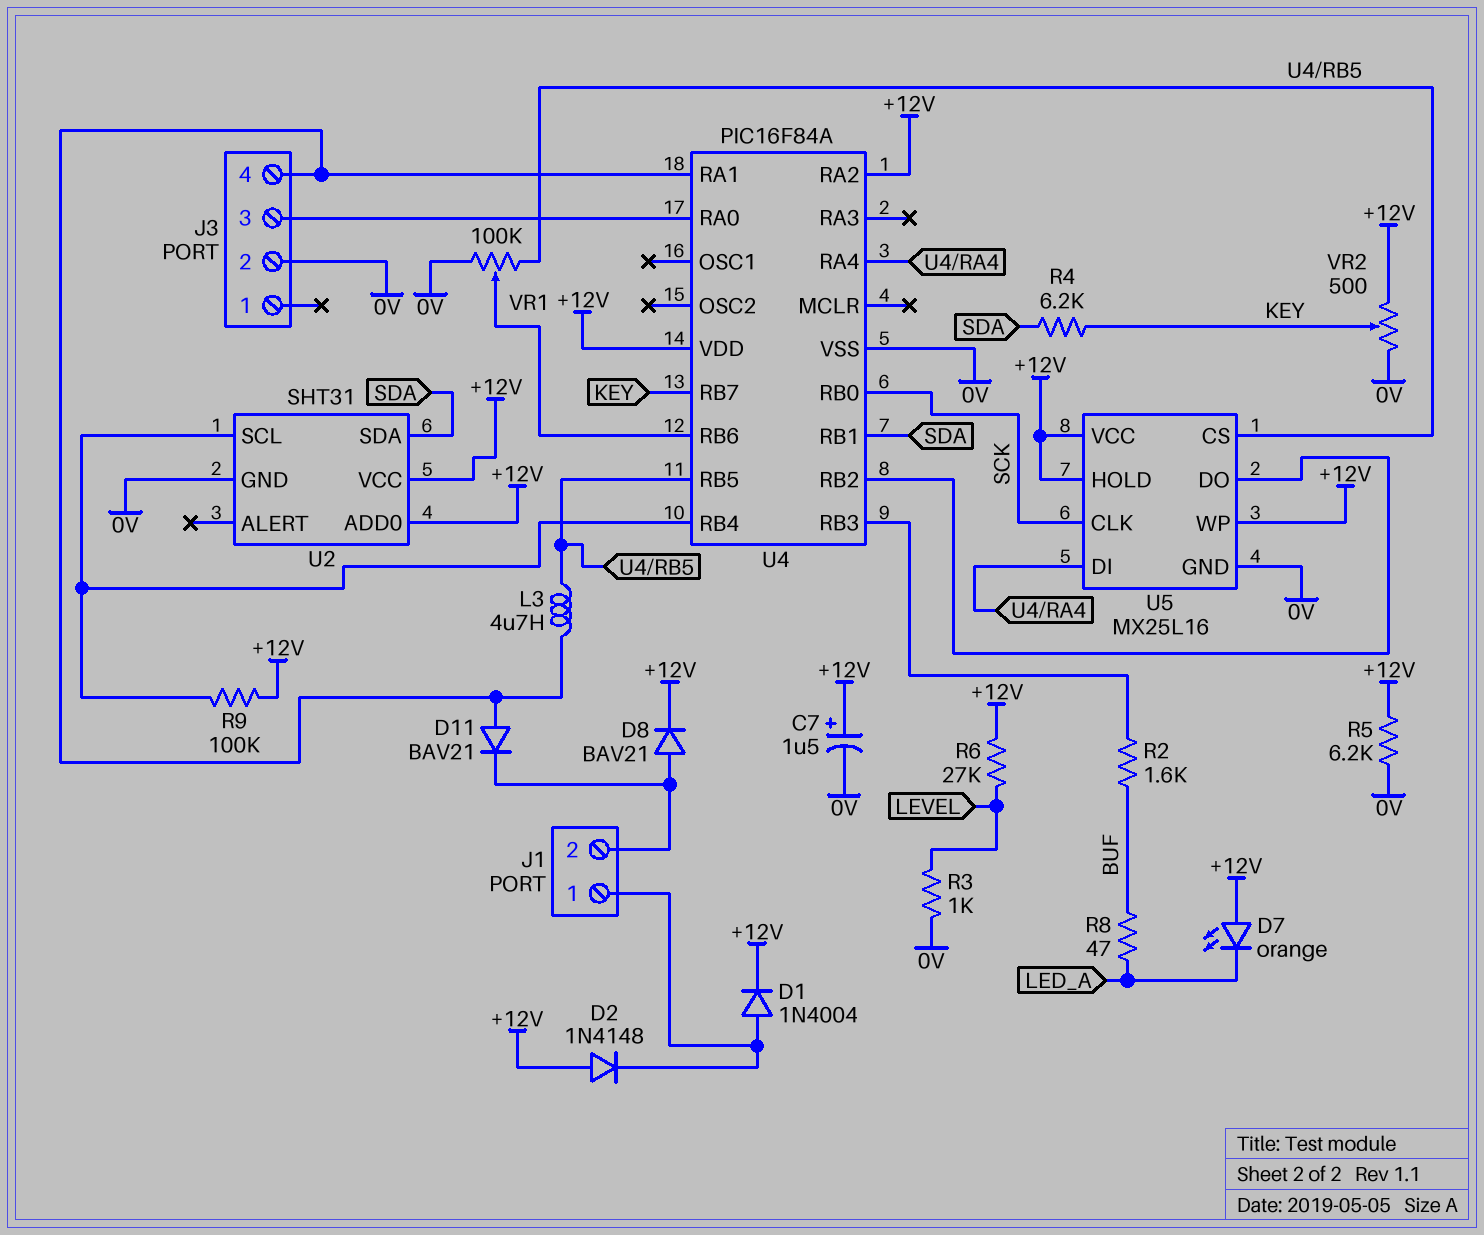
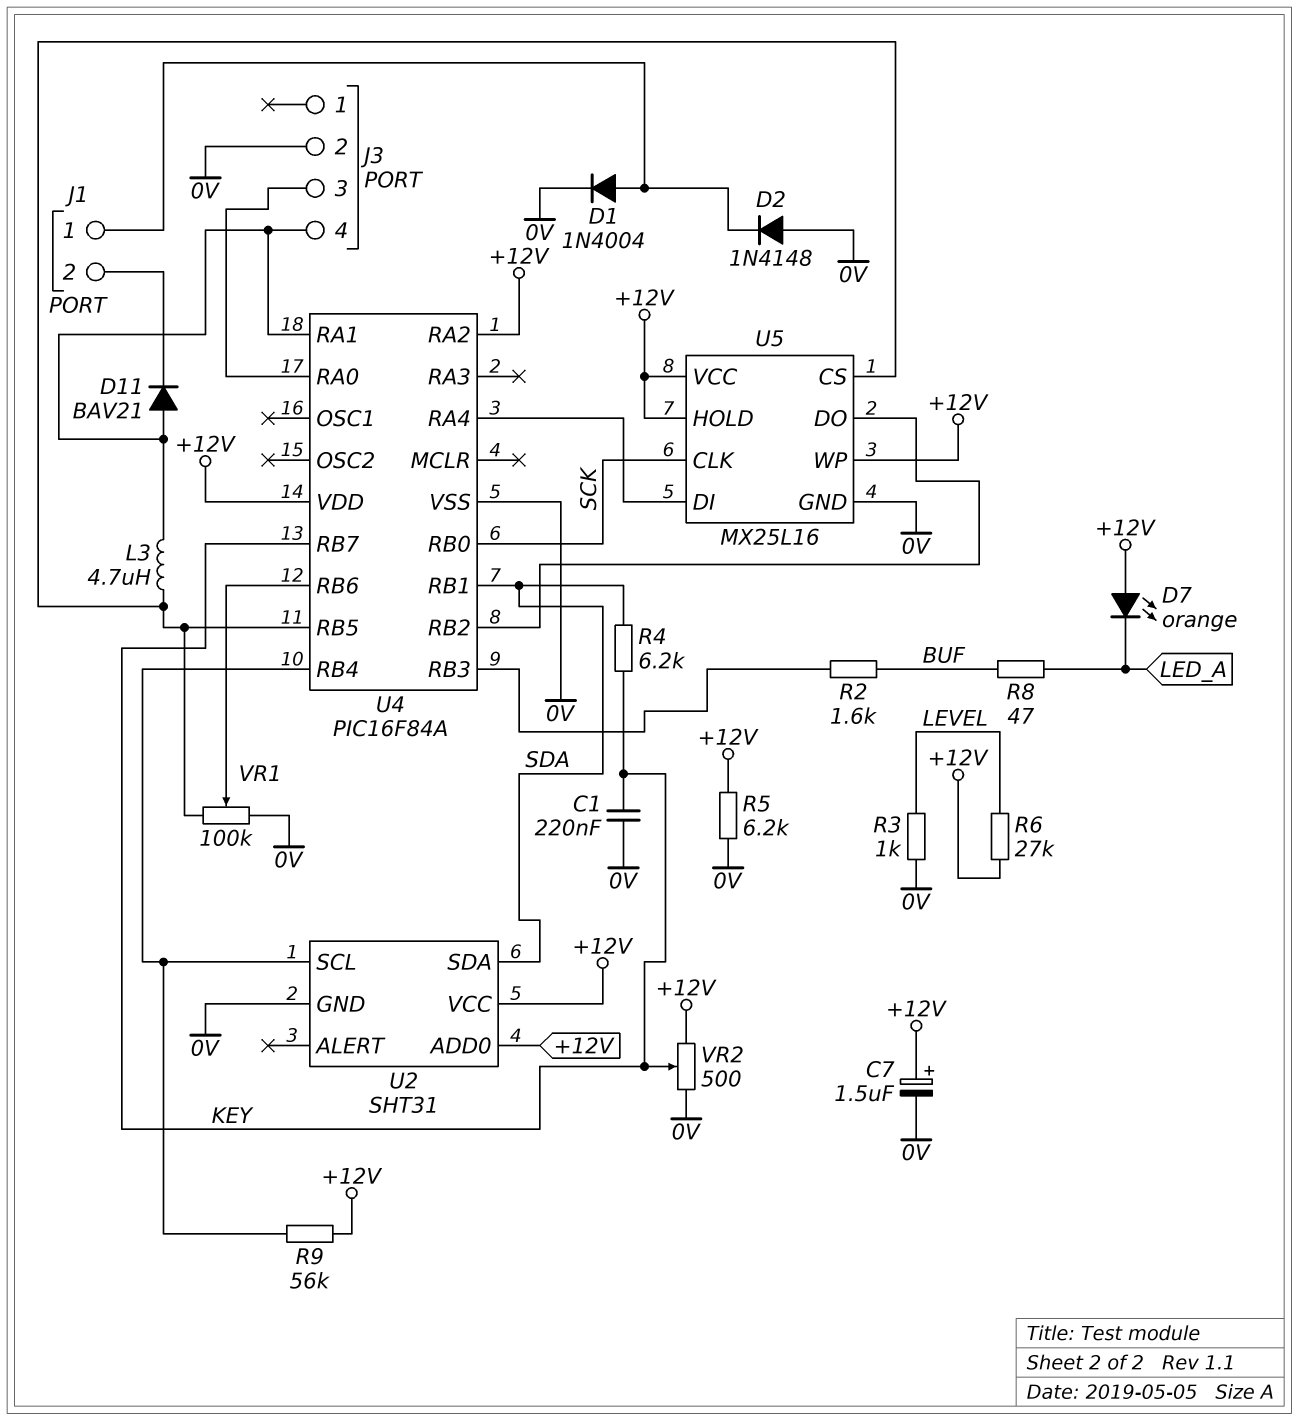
C1: none -> 220nF (0V, KEY)
D1: diode 1N4004 (A J1/1, K +12V) -> diode 1N4004 (A J1/1, K 0V)
D2: diode 1N4148 (A +12V, K J1/1) -> diode 1N4148 (A 0V, K J1/1)
D8: diode BAV21 (A J1/2, K +12V) -> none
R9: 100k (+12V, U2/SCL) -> 56k (+12V, U2/SCL)

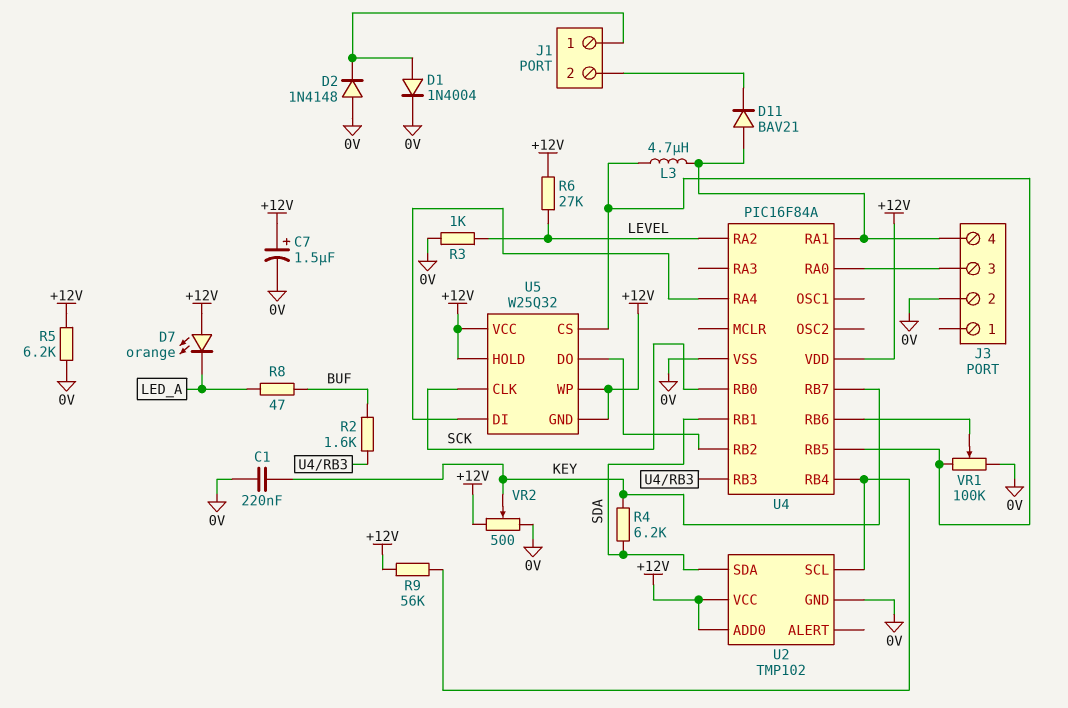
U2: SHT31 -> TMP102
U4 pin RA2: +12V -> LEVEL
U5: MX25L16 -> W25Q32
U5 pin GND: 0V -> +12V

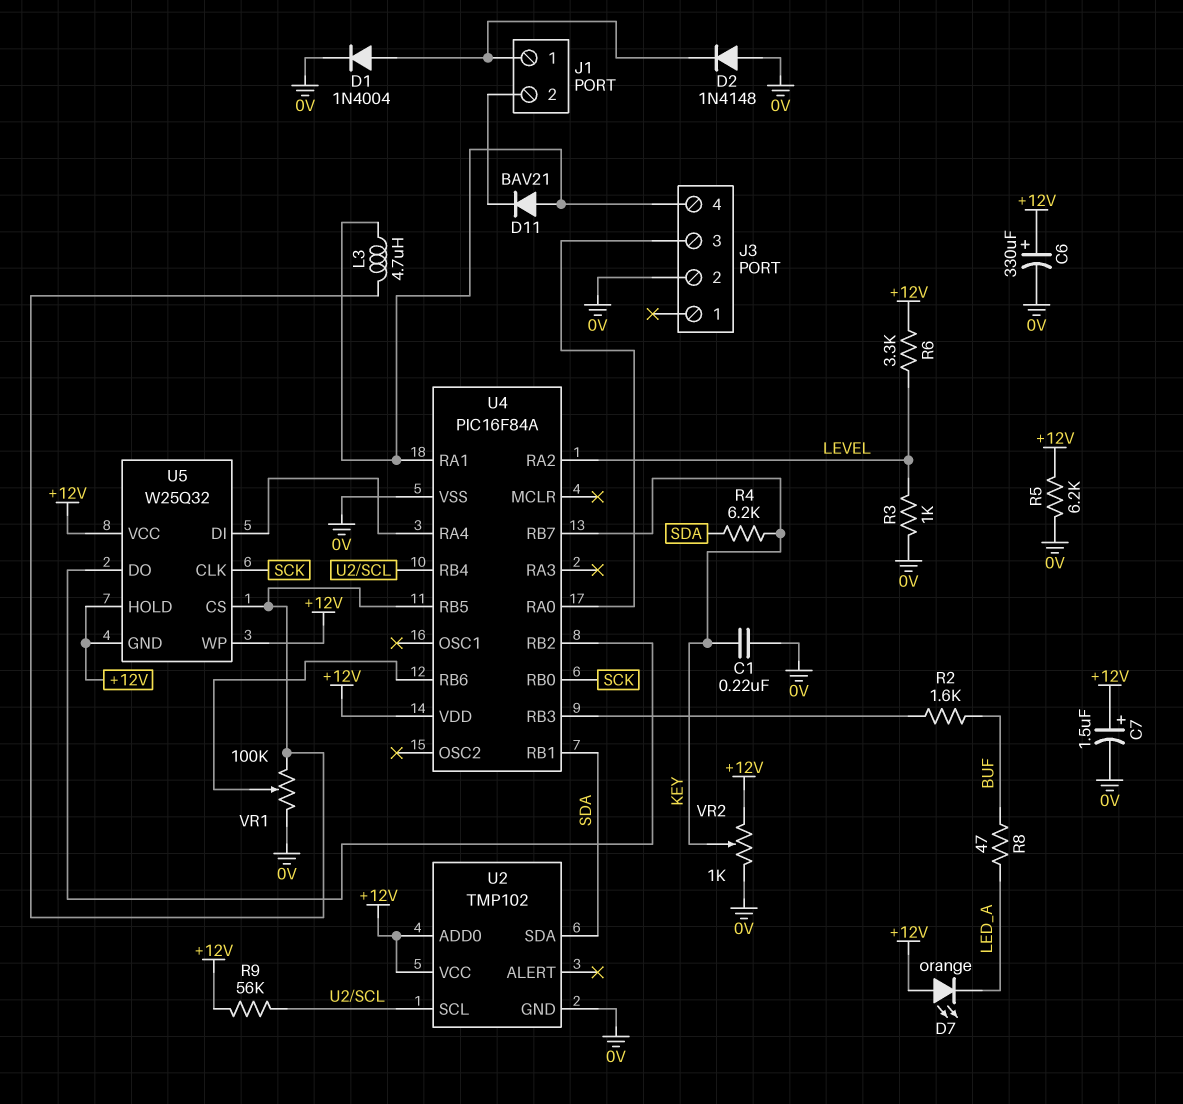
C6: none -> 330uF (plus +12V, minus 0V)
R6: 27k (+12V, LEVEL) -> 3.3k (+12V, LEVEL)
VR2: 500 (+12V, 0V, wiper KEY) -> 1k (+12V, 0V, wiper KEY)

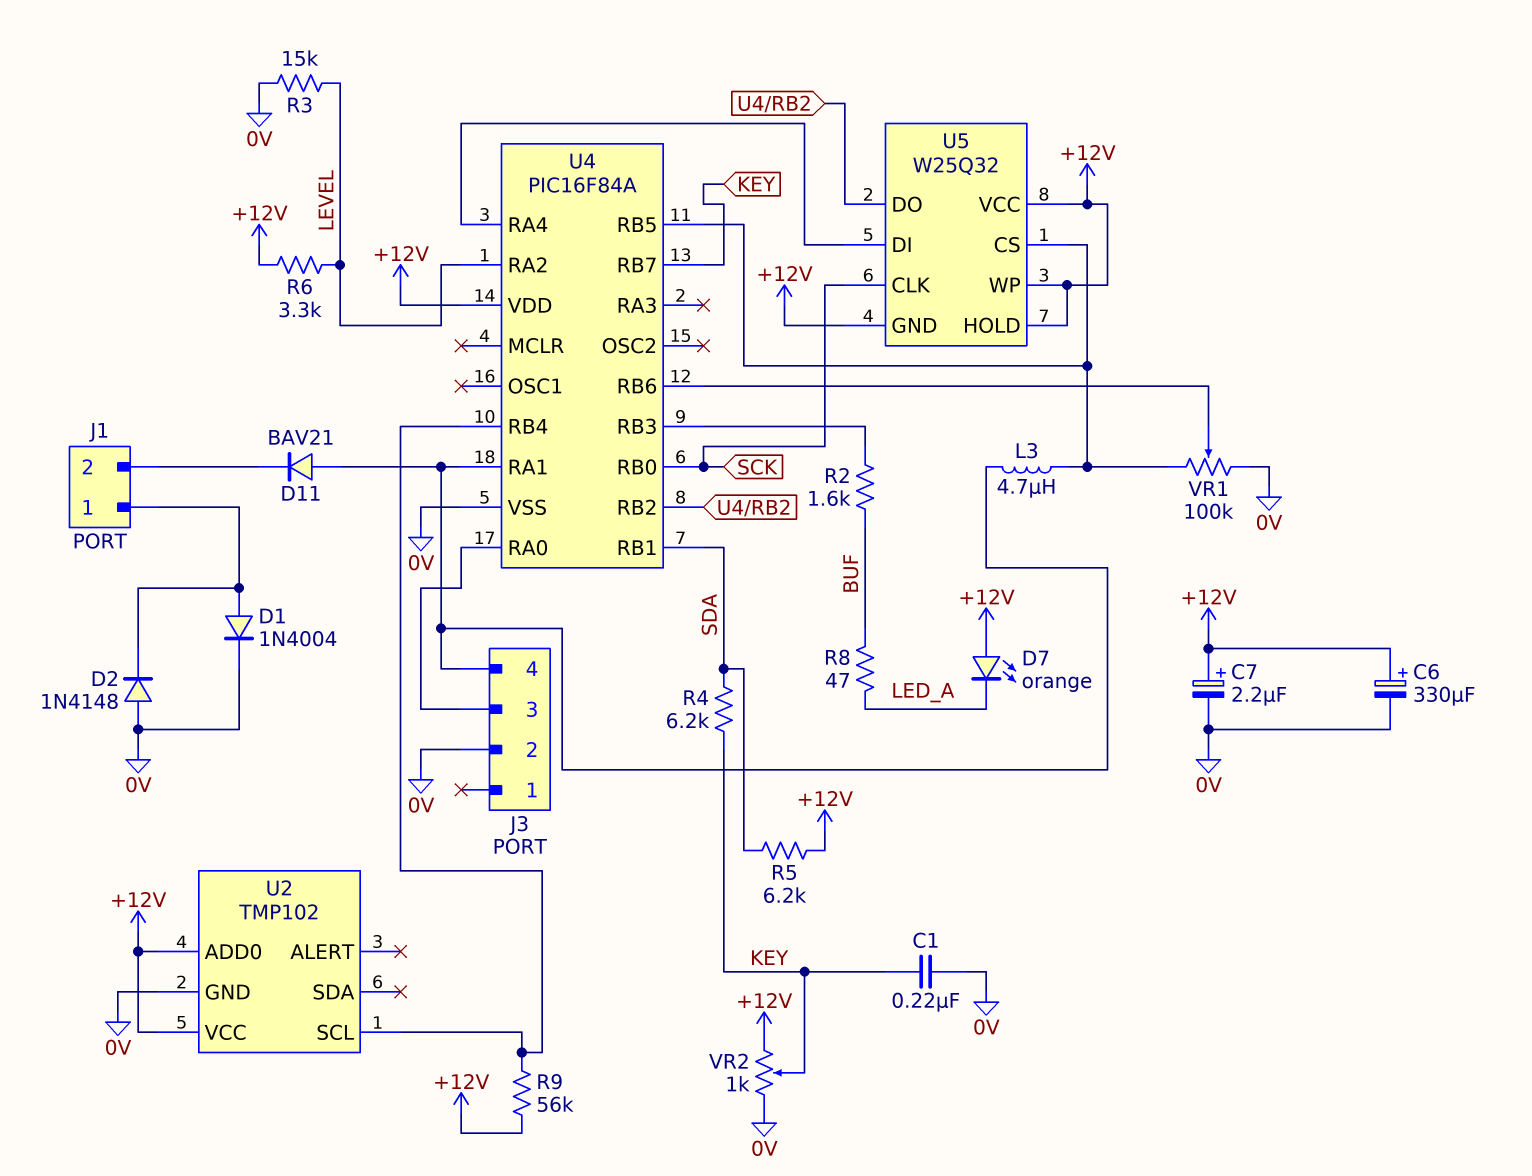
C7: 1.5uF (plus +12V, minus 0V) -> 2.2uF (plus +12V, minus 0V)
R3: 1k (0V, LEVEL) -> 15k (0V, LEVEL)
R5: 6.2k (+12V, 0V) -> 6.2k (+12V, SDA)
U2 pin SDA: SDA -> none

